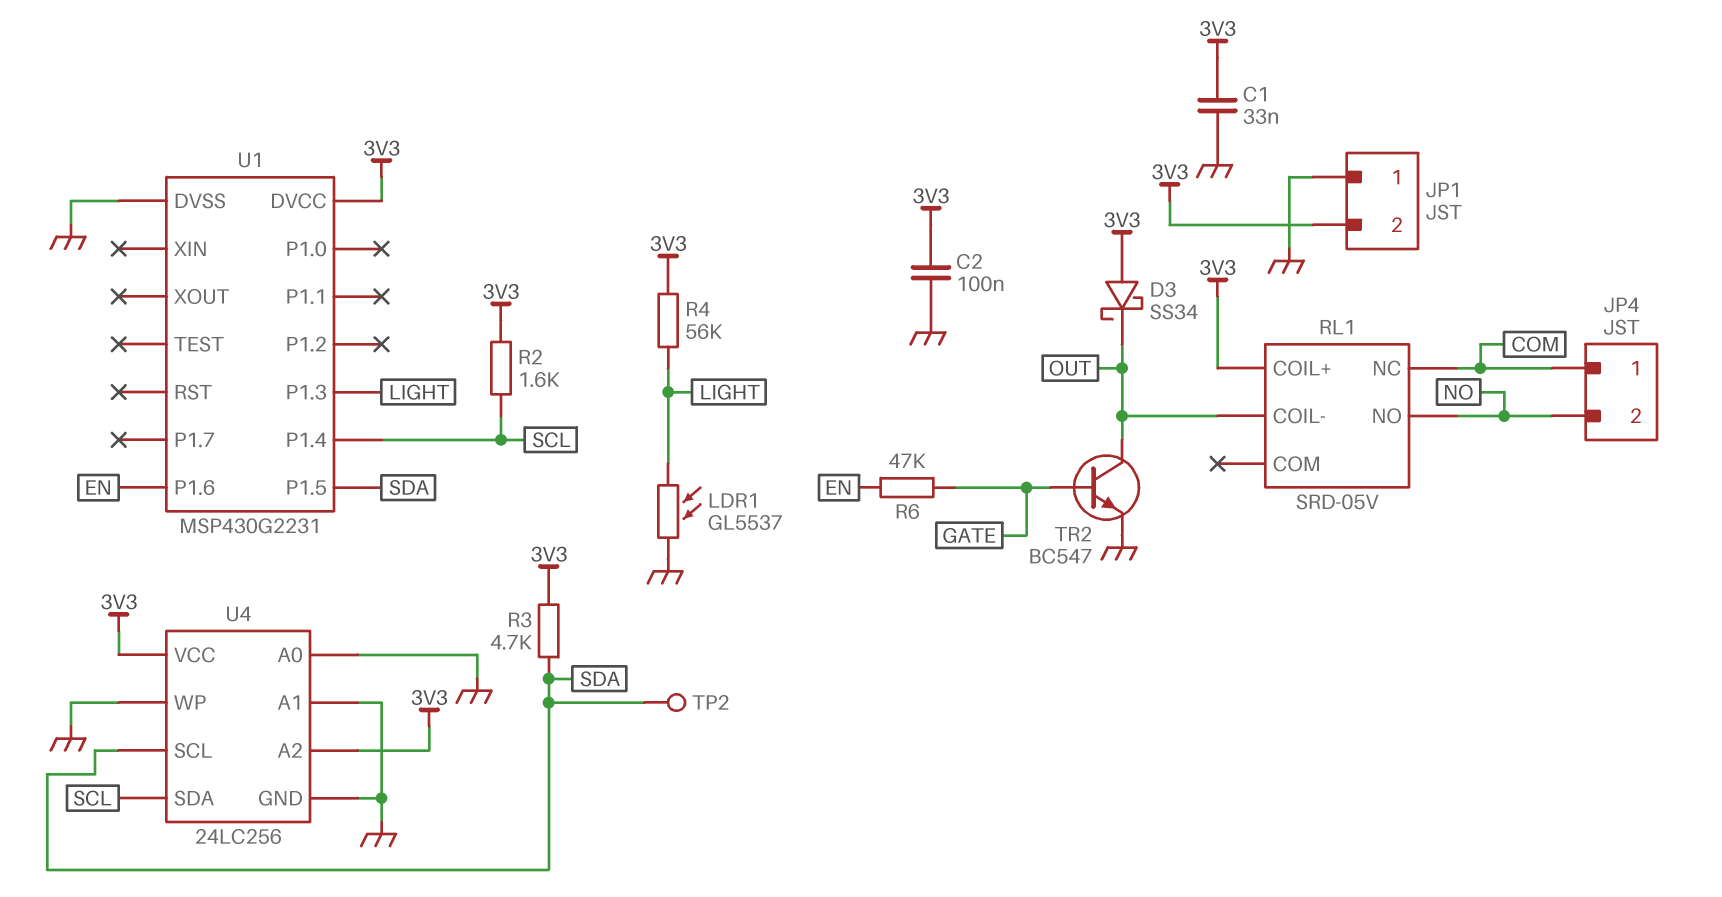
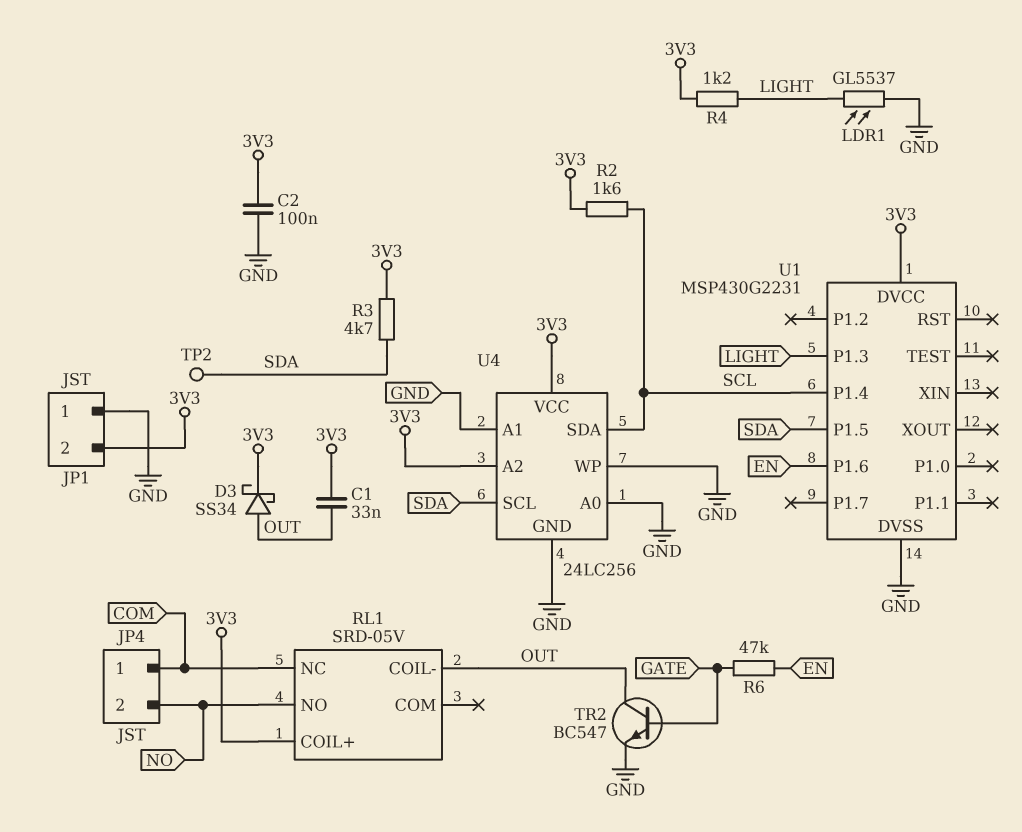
C1: 33nF (3V3, GND) -> 33nF (3V3, OUT)
D3: schottky SS34 (A 3V3, K OUT) -> schottky SS34 (A OUT, K 3V3)
R4: 56k (3V3, LIGHT) -> 1.2k (3V3, LIGHT)

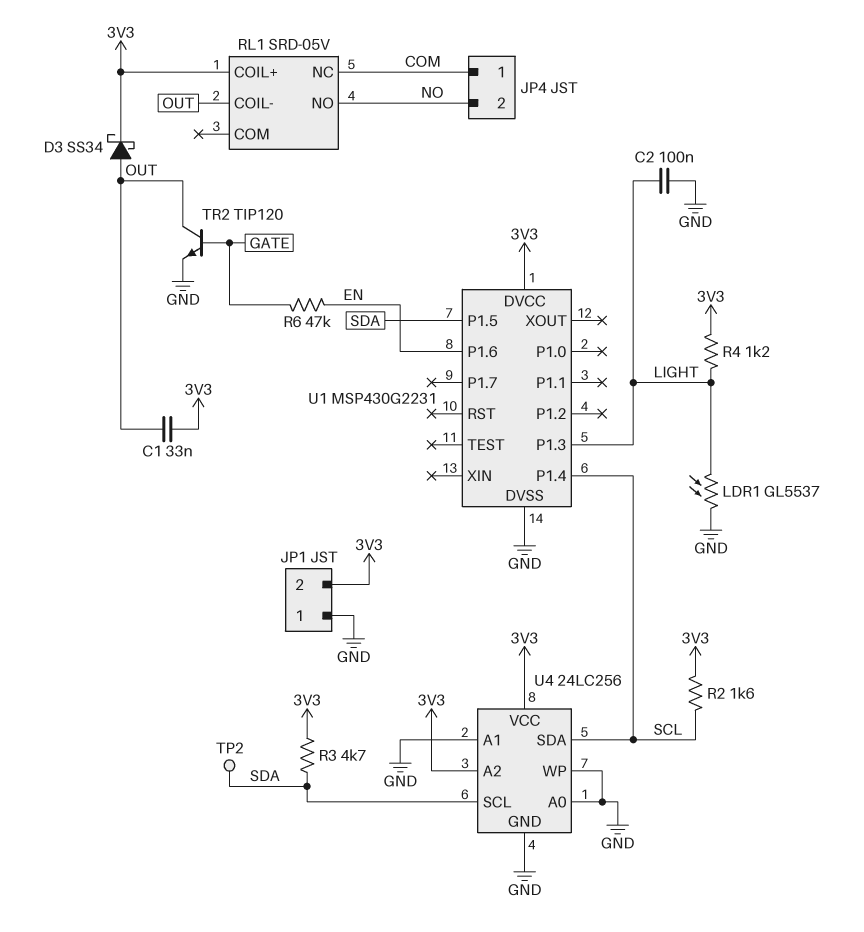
C2: 100nF (3V3, GND) -> 100nF (GND, LIGHT)
TR2: NPN BC547 (B GATE, C OUT, E GND) -> NPN TIP120 (B GATE, C OUT, E GND)

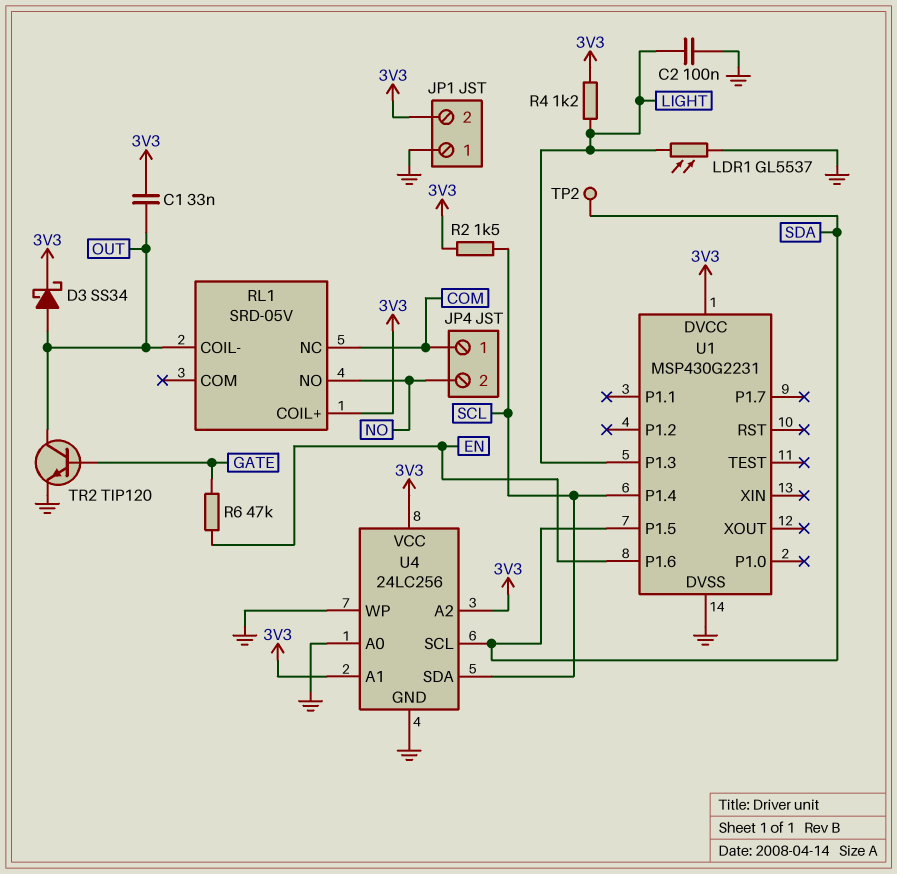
R2: 1.6k (3V3, SCL) -> 1.5k (3V3, SCL)
R3: 4.7k (3V3, SDA) -> none
U4 pin A1: GND -> 3V3

